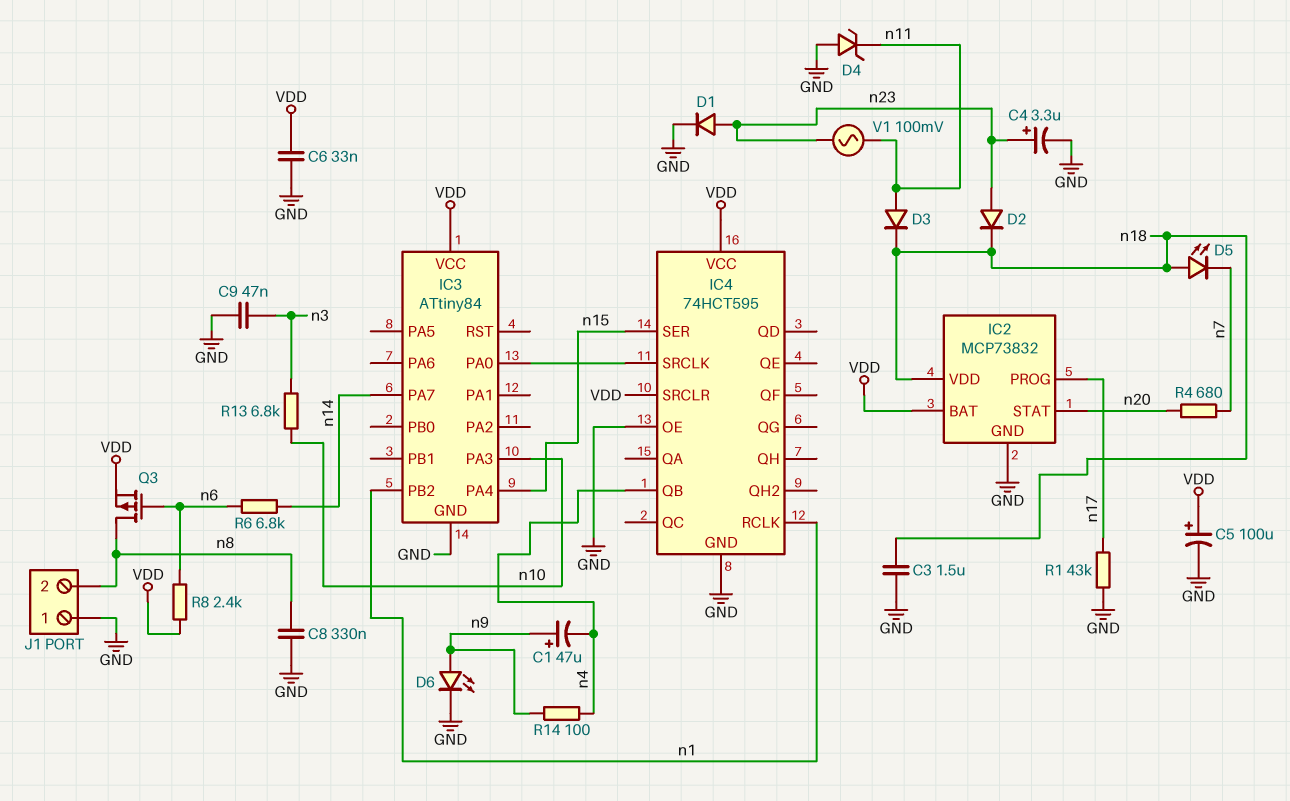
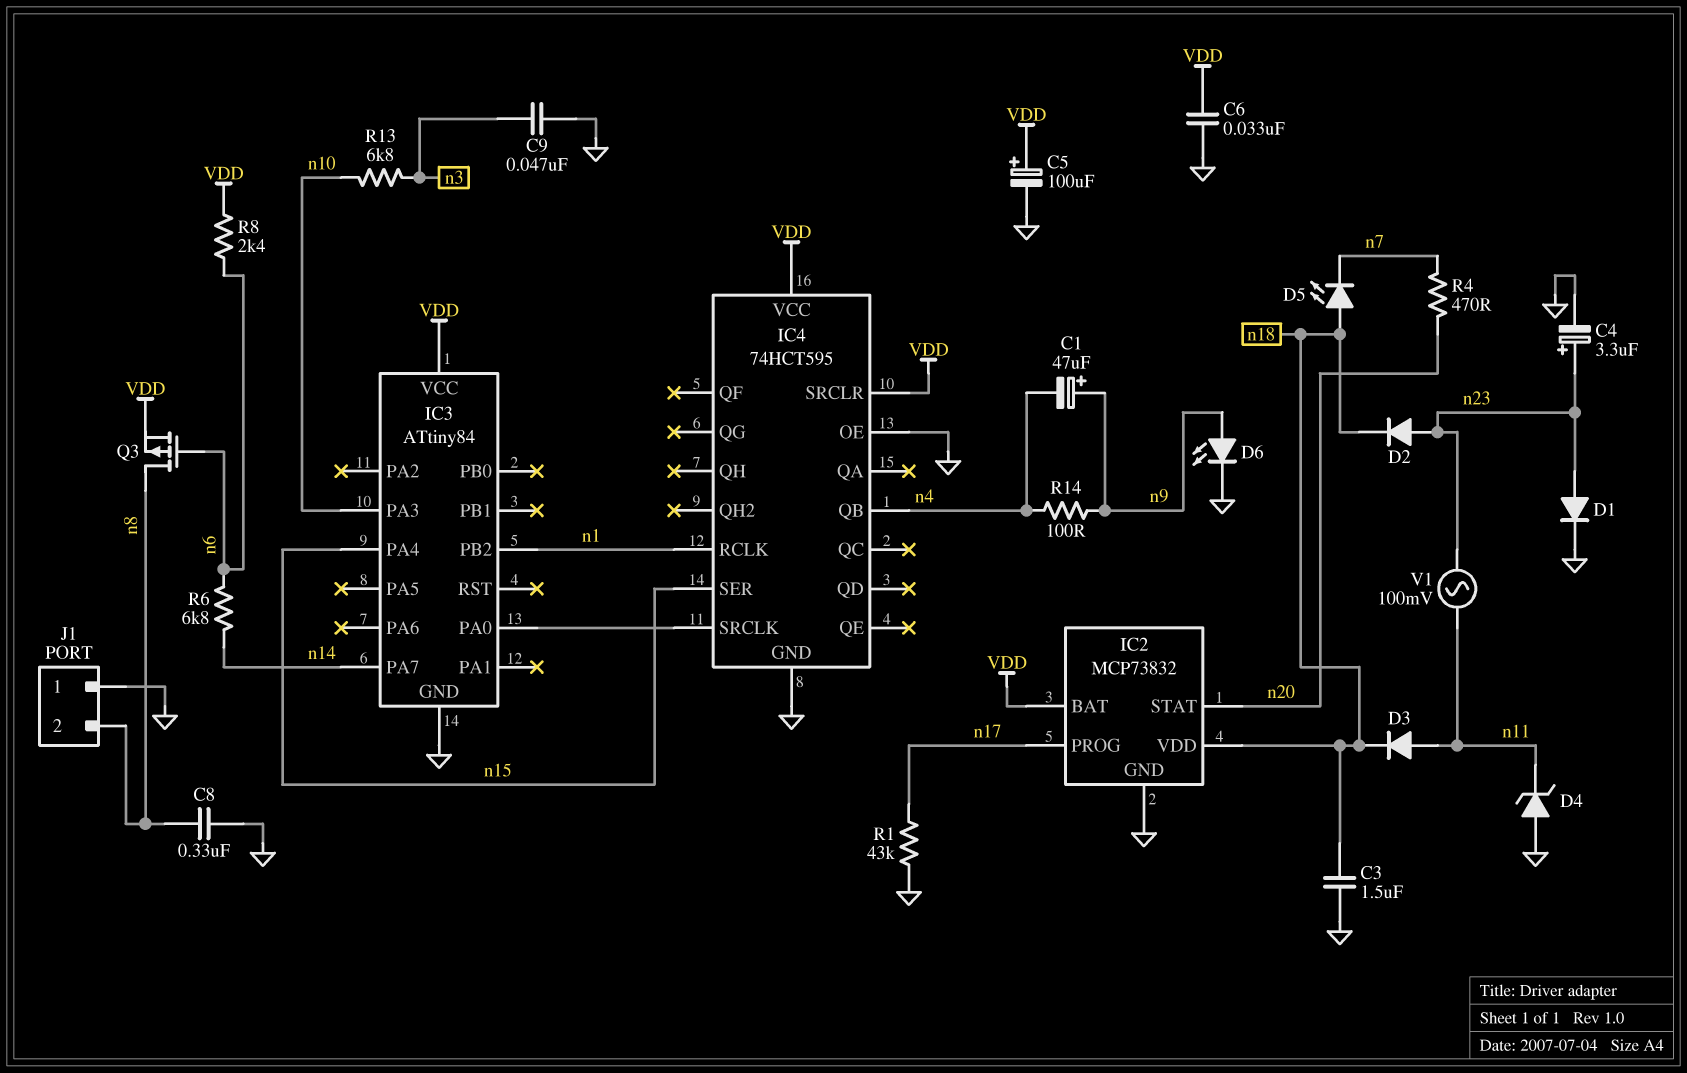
R4: 680 (n7, n20) -> 470 (n7, n20)

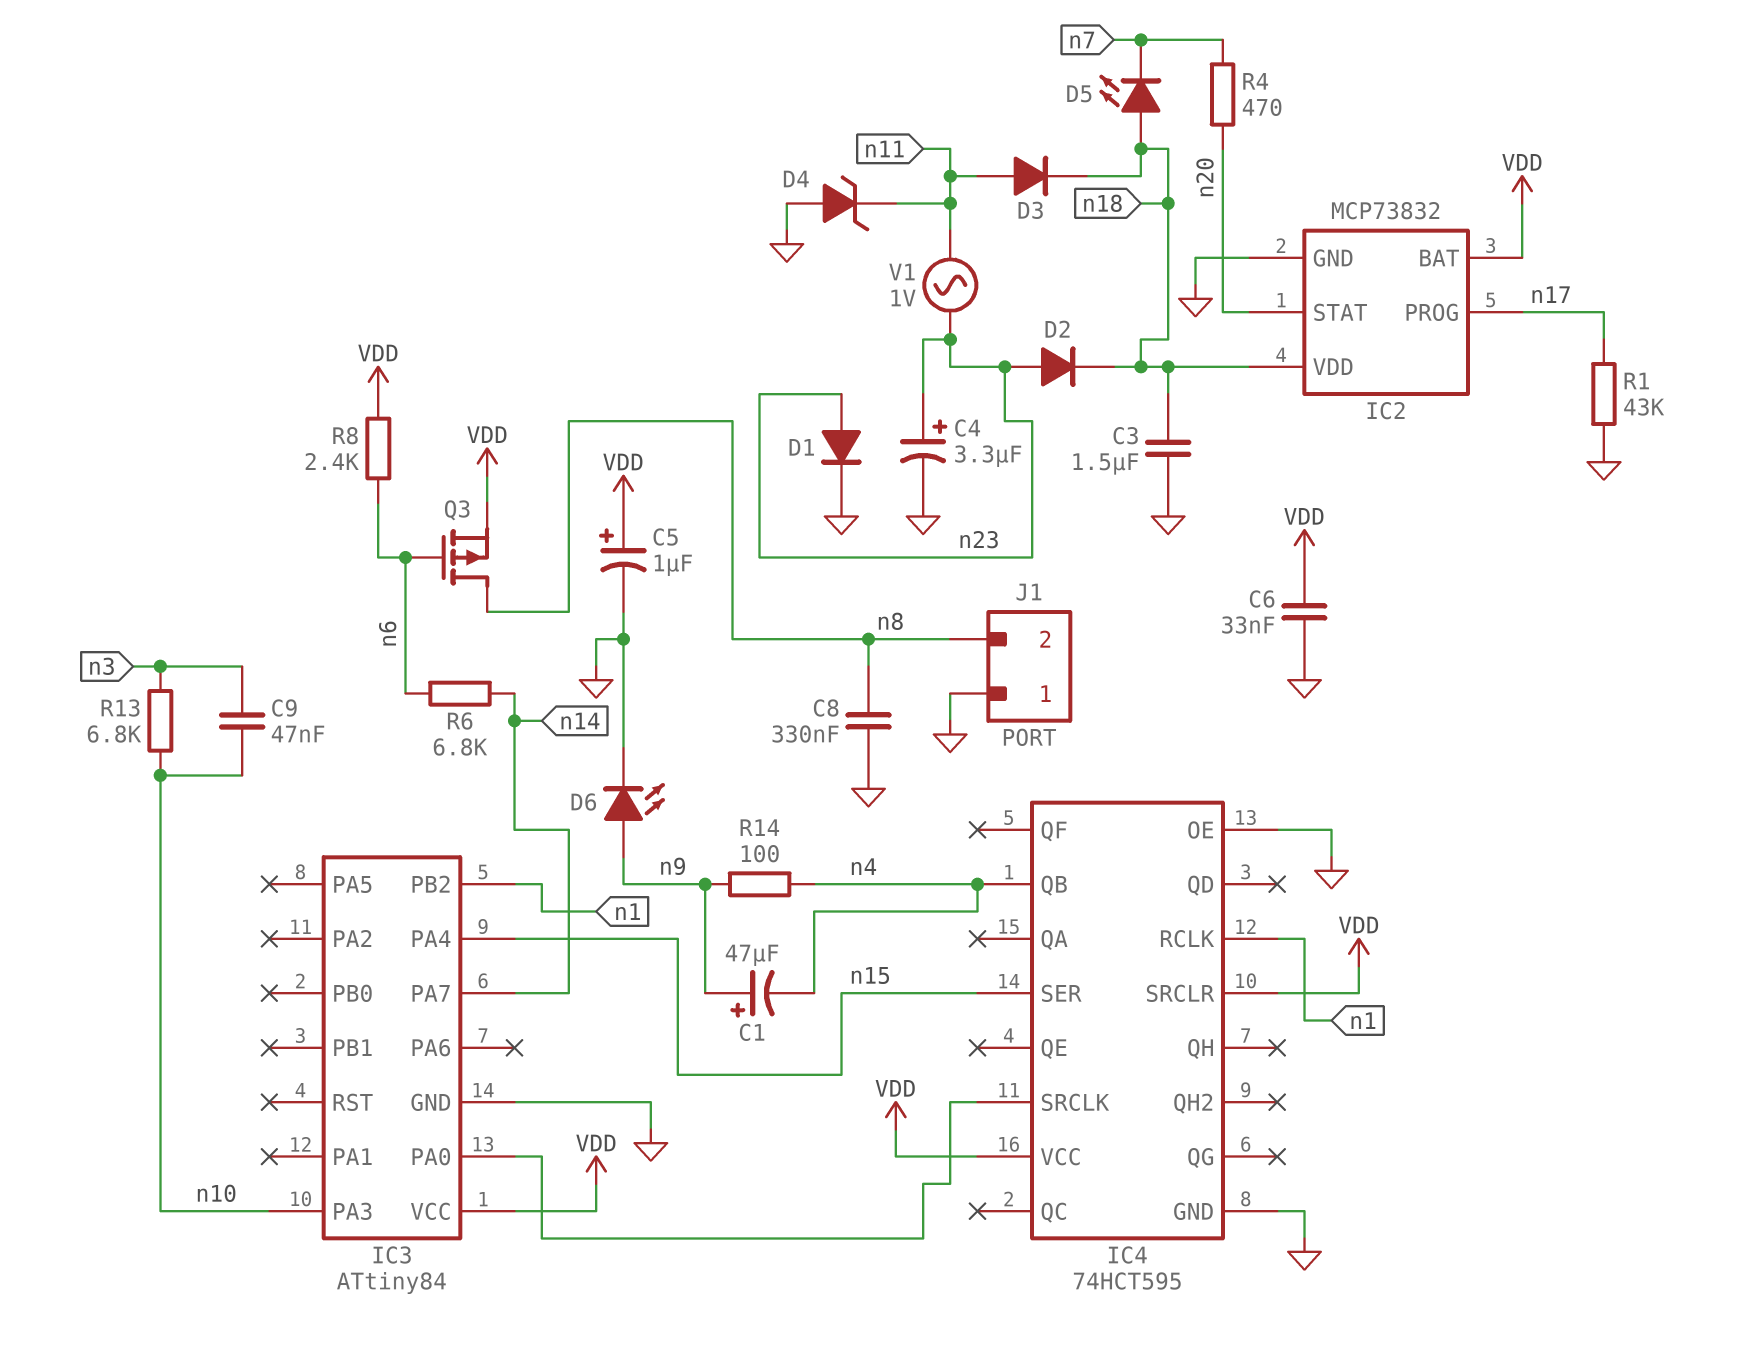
C5: 100uF (plus VDD, minus GND) -> 1uF (plus VDD, minus GND)
C9: 47nF (GND, n3) -> 47nF (n3, n10)
V1: AC 100mV (n11, n23) -> AC 1V (n11, n23)

